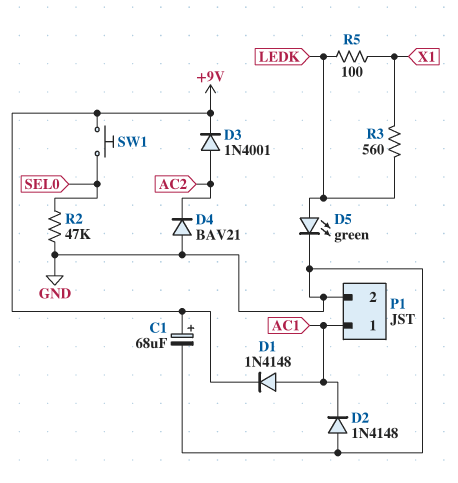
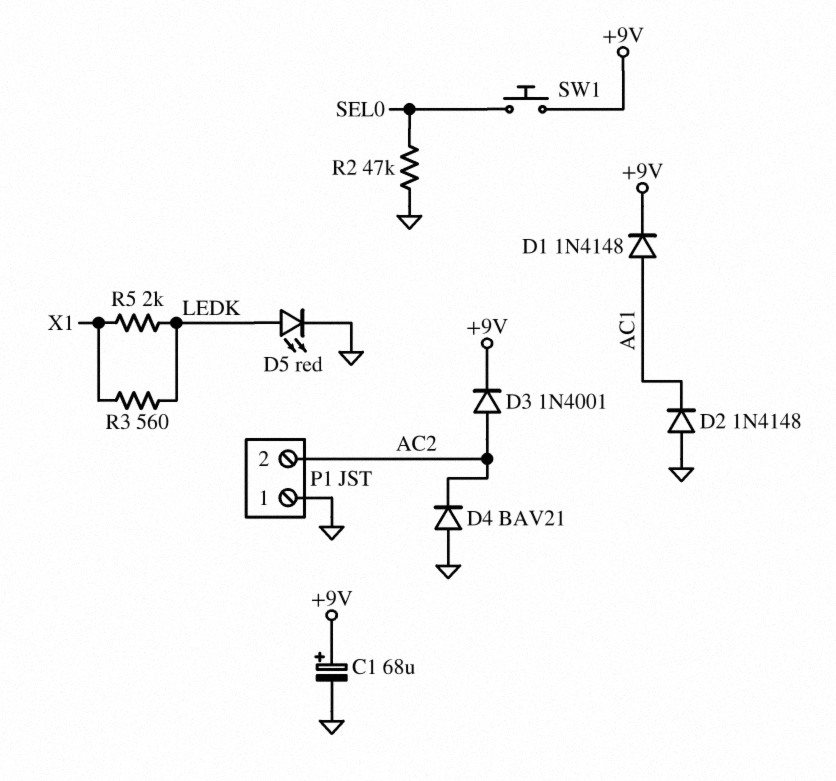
D5: LED green (A LEDK, K GND) -> LED red (A LEDK, K GND)
P1 pin 1: AC1 -> GND
P1 pin 2: GND -> AC2
R5: 100 (LEDK, X1) -> 2k (LEDK, X1)

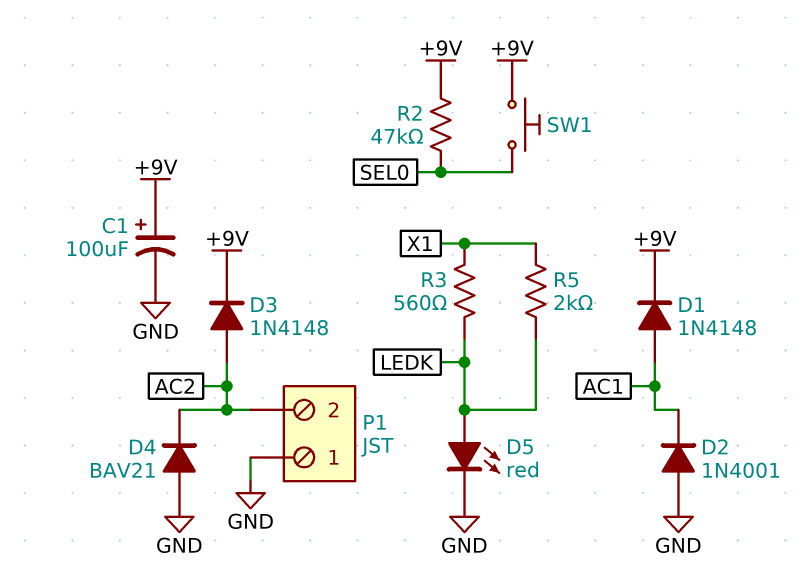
C1: 68uF (plus +9V, minus GND) -> 100uF (plus +9V, minus GND)
D2: diode 1N4148 (A GND, K AC1) -> diode 1N4001 (A GND, K AC1)
D3: diode 1N4001 (A AC2, K +9V) -> diode 1N4148 (A AC2, K +9V)
R2: 47k (GND, SEL0) -> 47k (+9V, SEL0)

